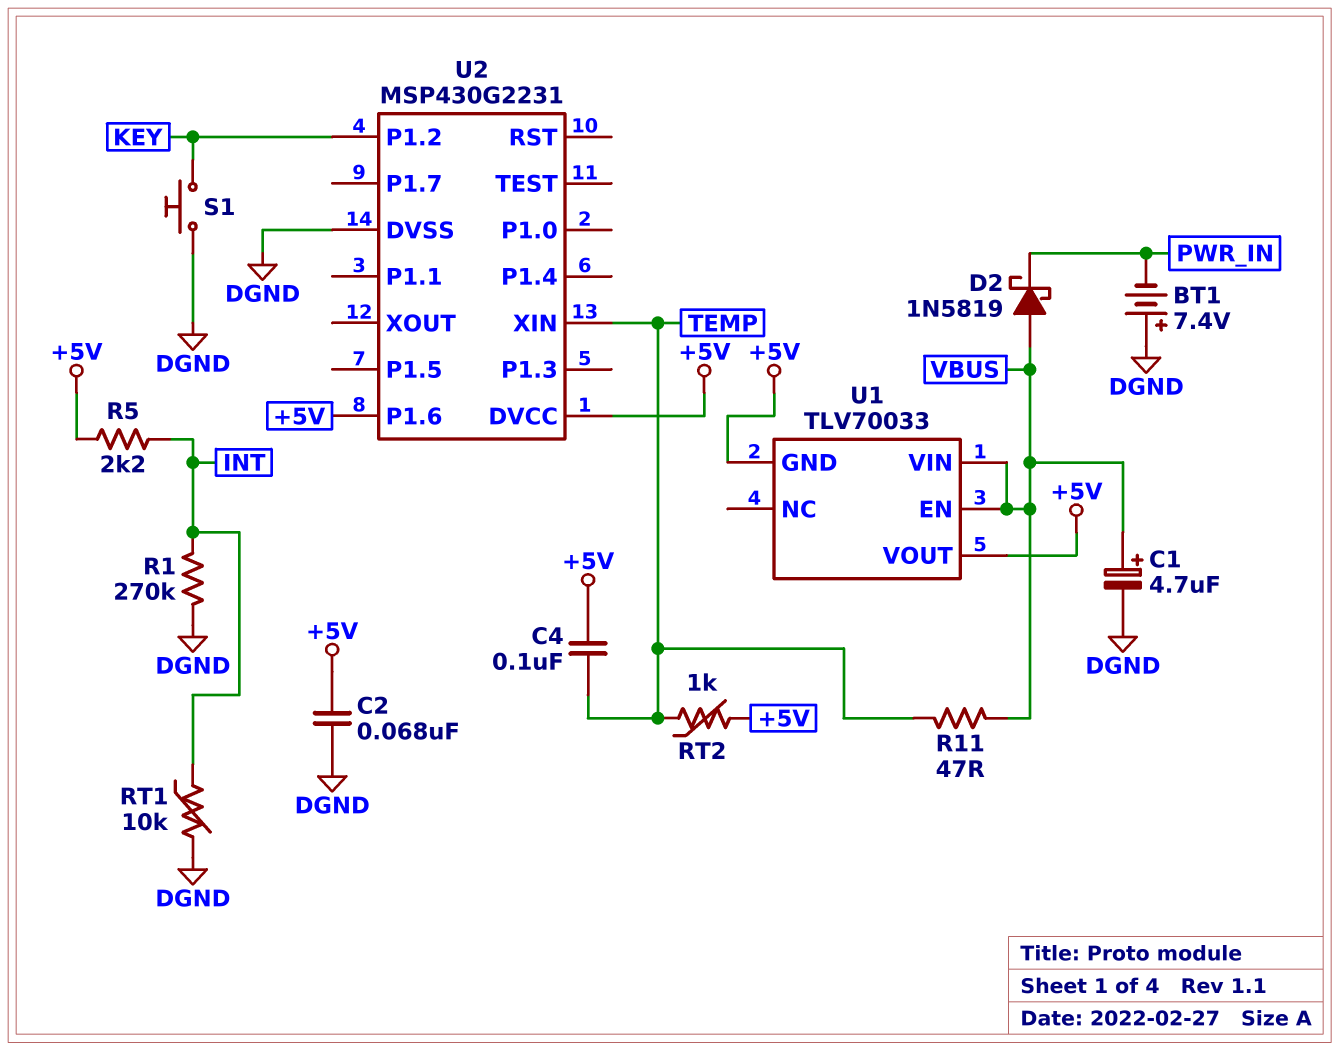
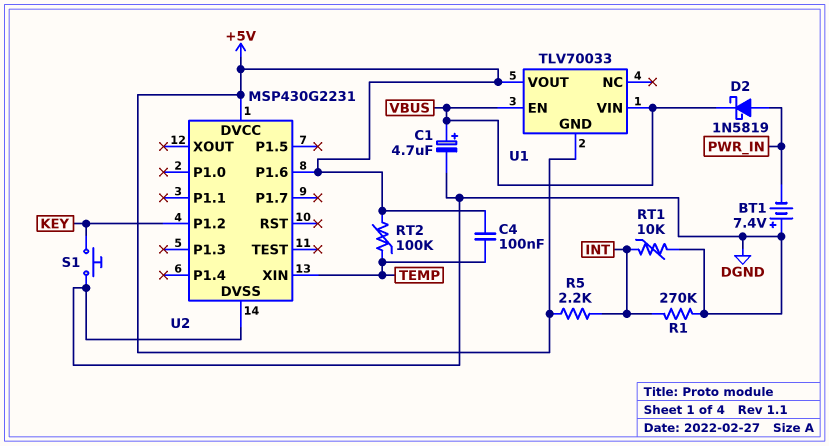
C2: 68nF (+5V, DGND) -> none
D2: schottky 1N5819 (A VBUS, K PWR_IN) -> schottky 1N5819 (A PWR_IN, K VBUS)
R11: 47 (TEMP, VBUS) -> none
RT2: 1k (+5V, TEMP) -> 100k (+5V, TEMP)

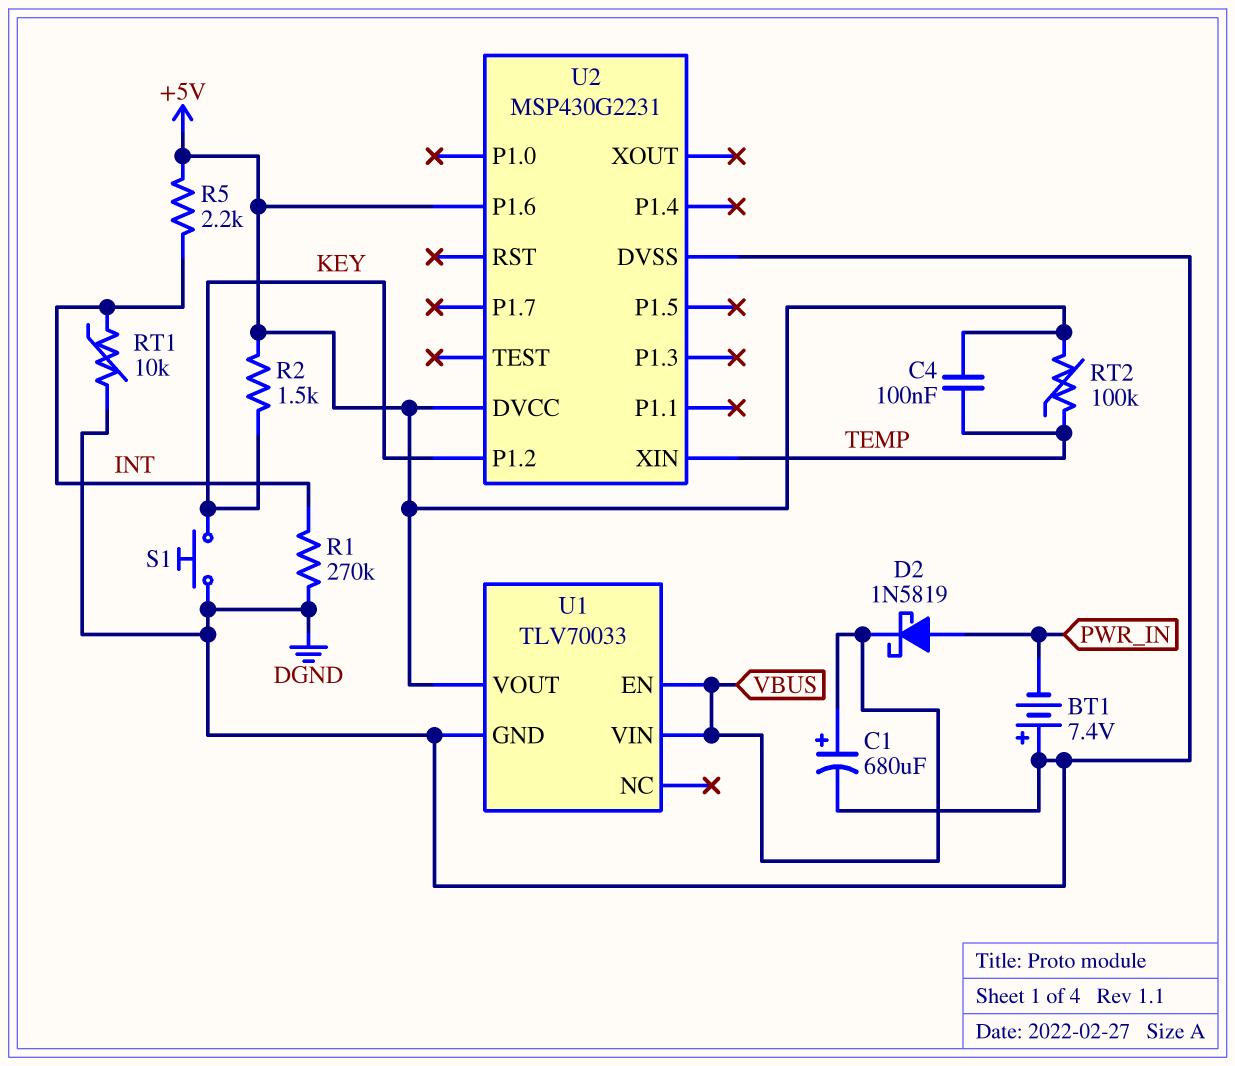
C1: 4.7uF (plus VBUS, minus DGND) -> 680uF (plus VBUS, minus DGND)
R2: none -> 1.5k (+5V, KEY)
U1 pin GND: +5V -> DGND

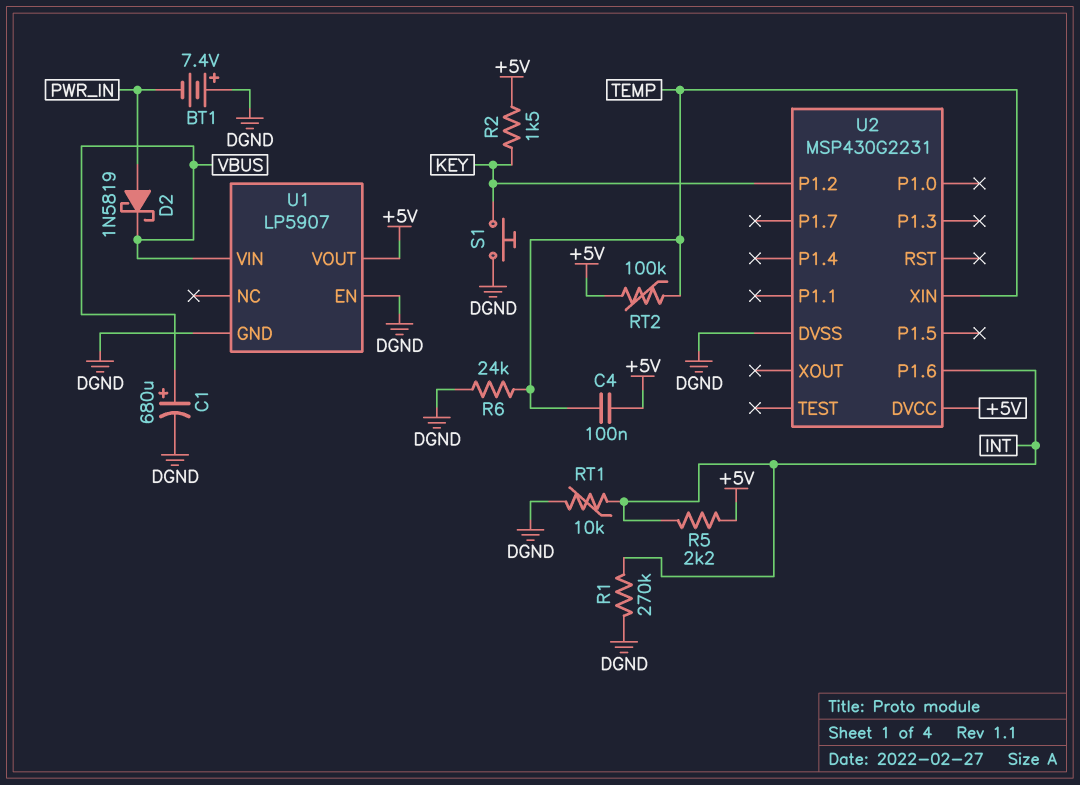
R6: none -> 24k (DGND, TEMP)
U1: TLV70033 -> LP5907
U1 pin EN: VBUS -> DGND
U2 pin P1.6: +5V -> INT

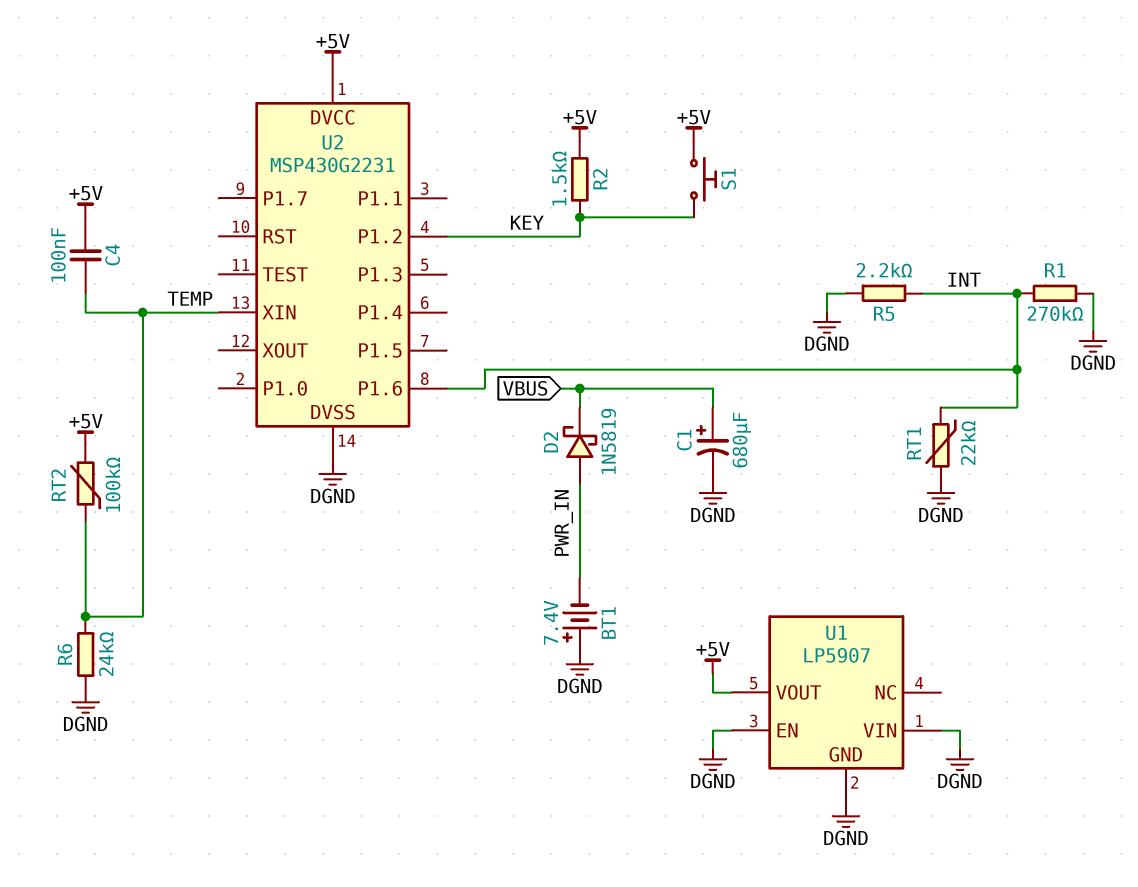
R5: 2.2k (+5V, INT) -> 2.2k (DGND, INT)
RT1: 10k (DGND, INT) -> 22k (DGND, INT)
S1: button (DGND, KEY) -> button (+5V, KEY)
U1 pin VIN: VBUS -> DGND

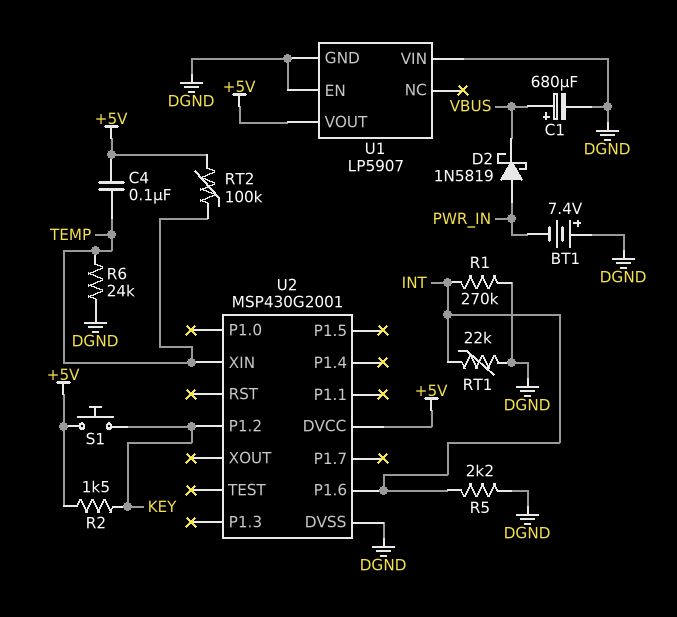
U2: MSP430G2231 -> MSP430G2001

